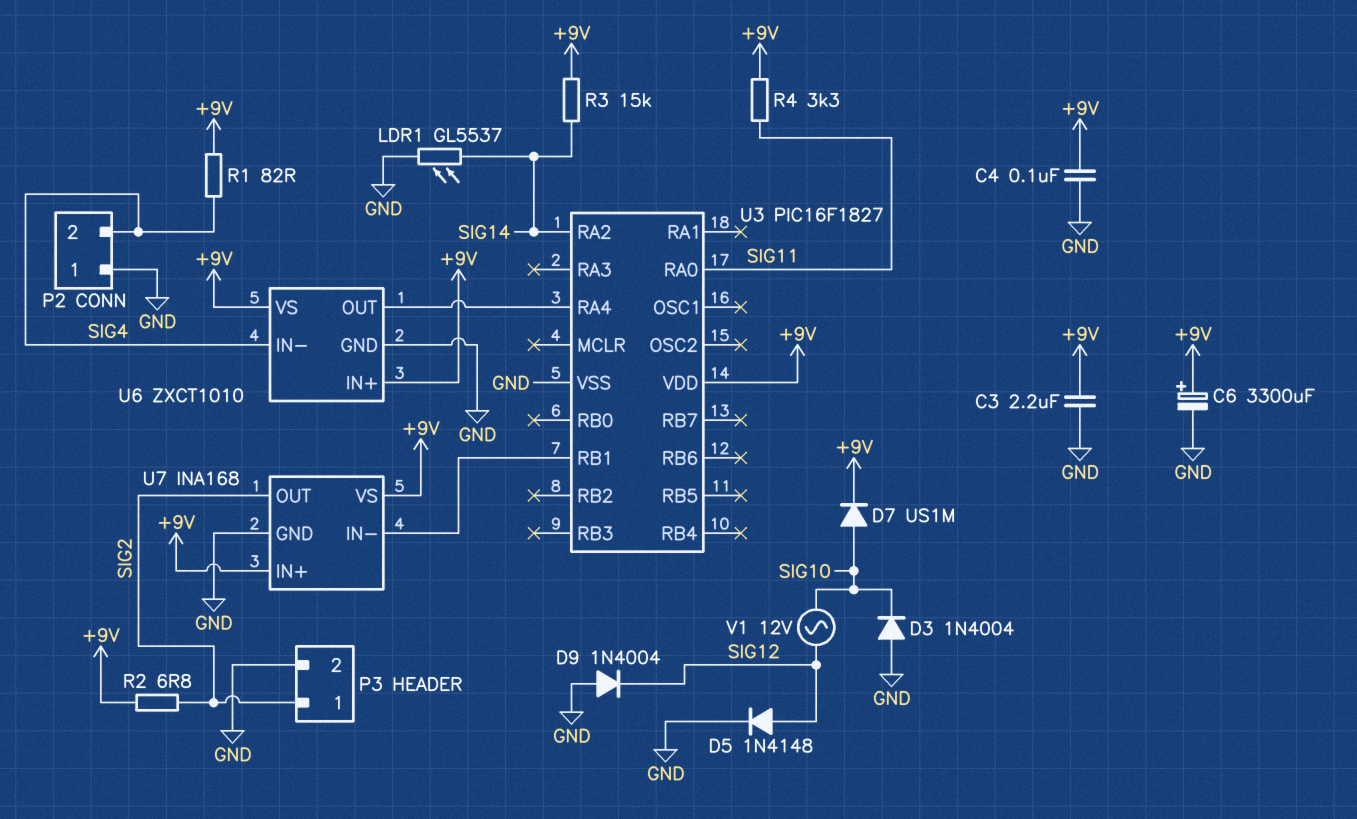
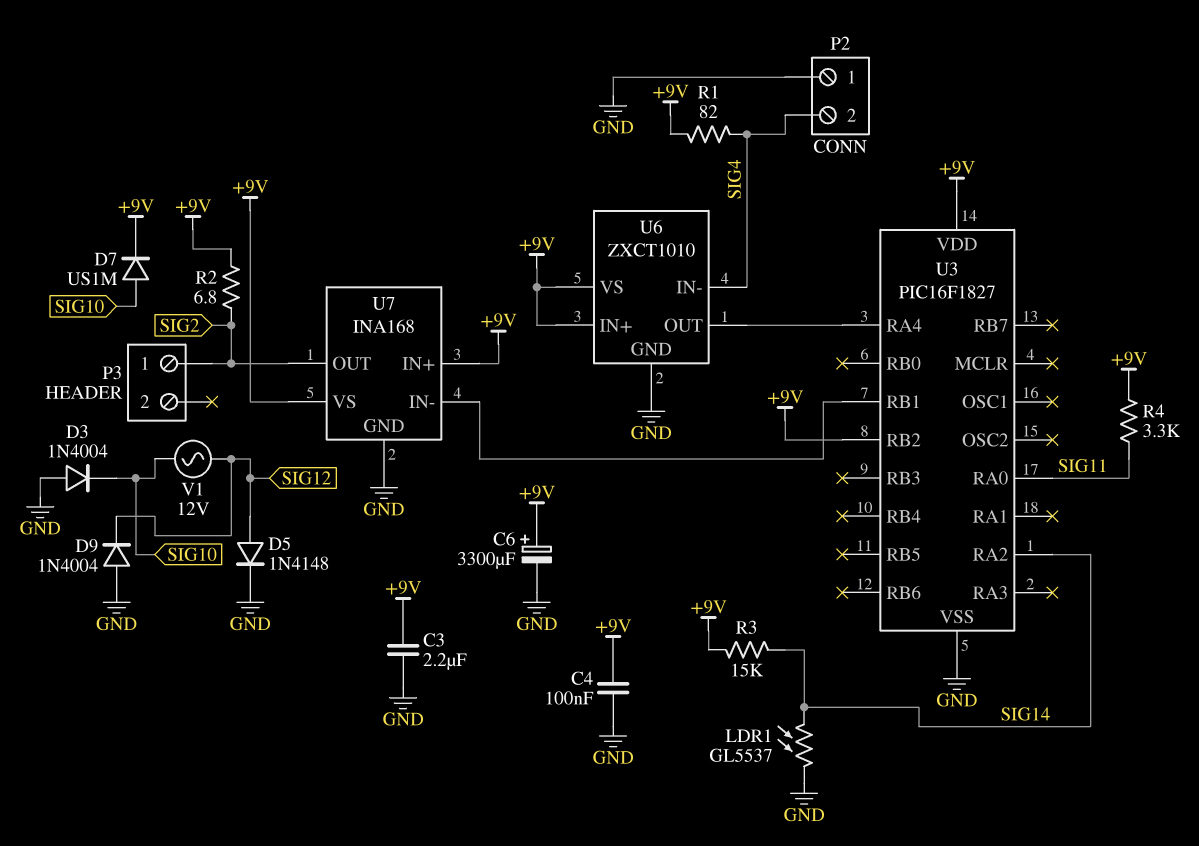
P3 pin 2: GND -> none
U3 pin RB2: none -> +9V

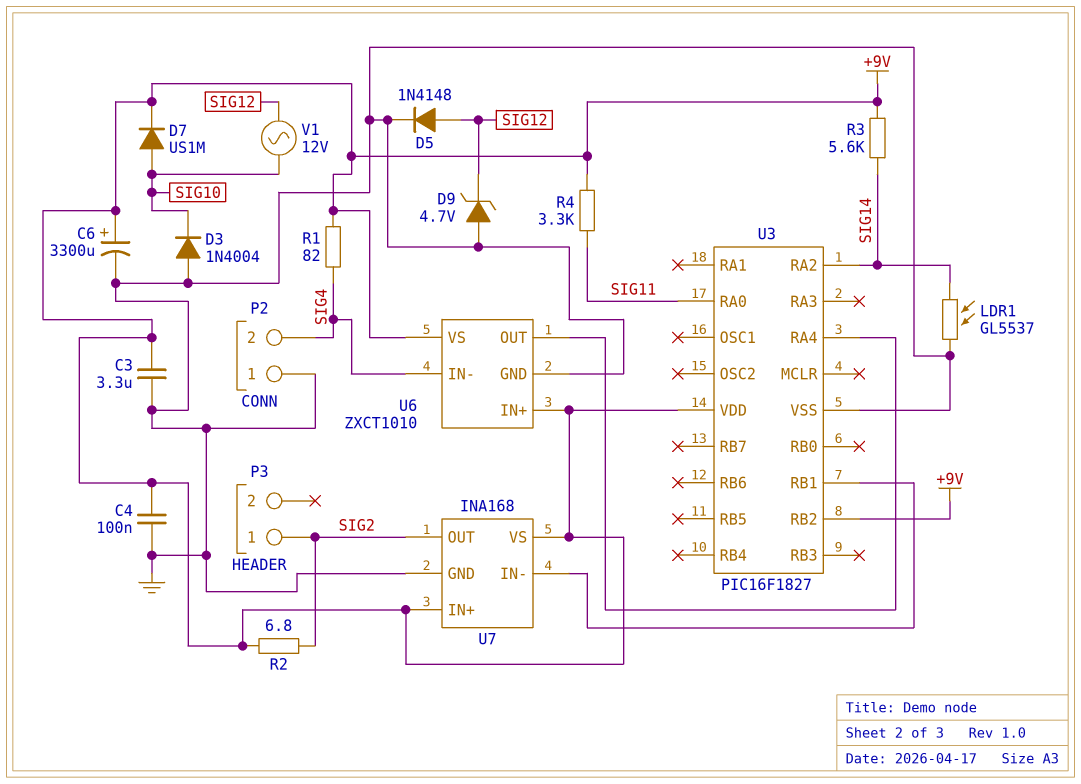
C3: 2.2uF (+9V, GND) -> 3.3uF (+9V, GND)
D9: diode 1N4004 (A GND, K SIG12) -> zener 4.7V (A GND, K SIG12)
R3: 15k (+9V, SIG14) -> 5.6k (+9V, SIG14)

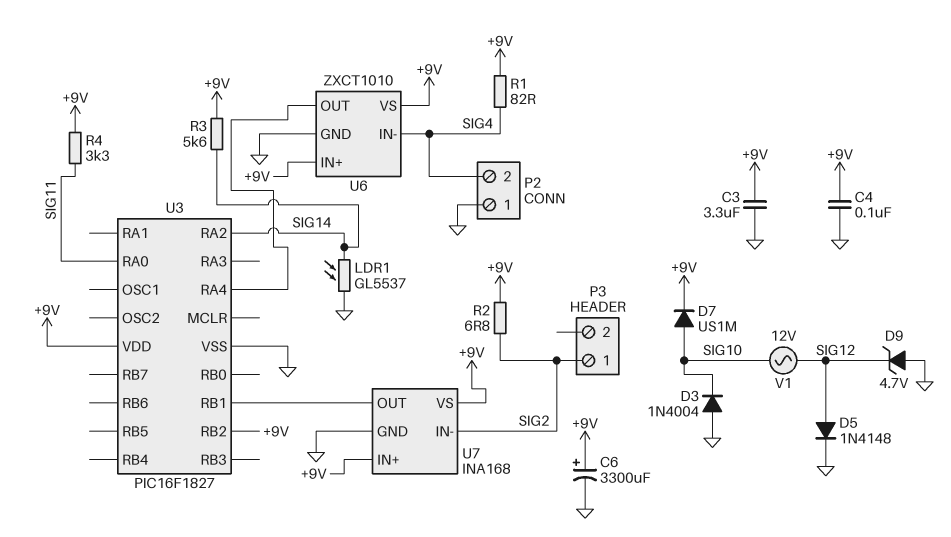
U7 pin IN-: U3/RB1 -> SIG2
U7 pin OUT: SIG2 -> U3/RB1

